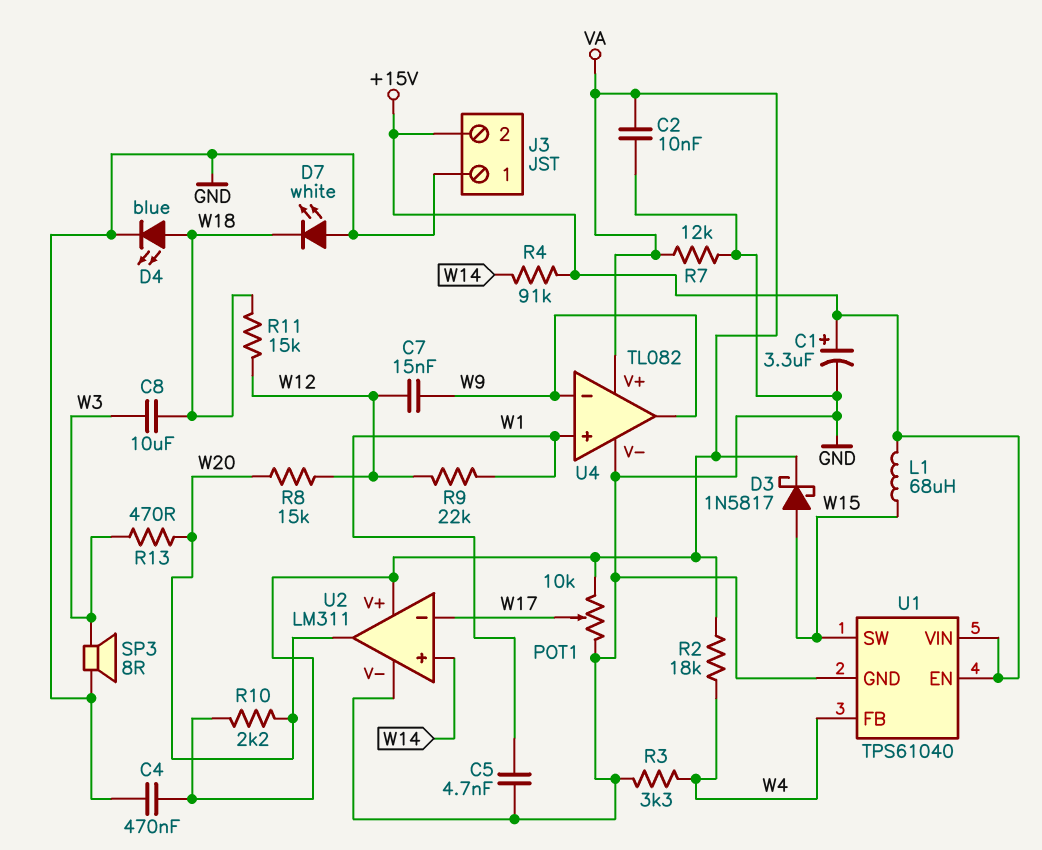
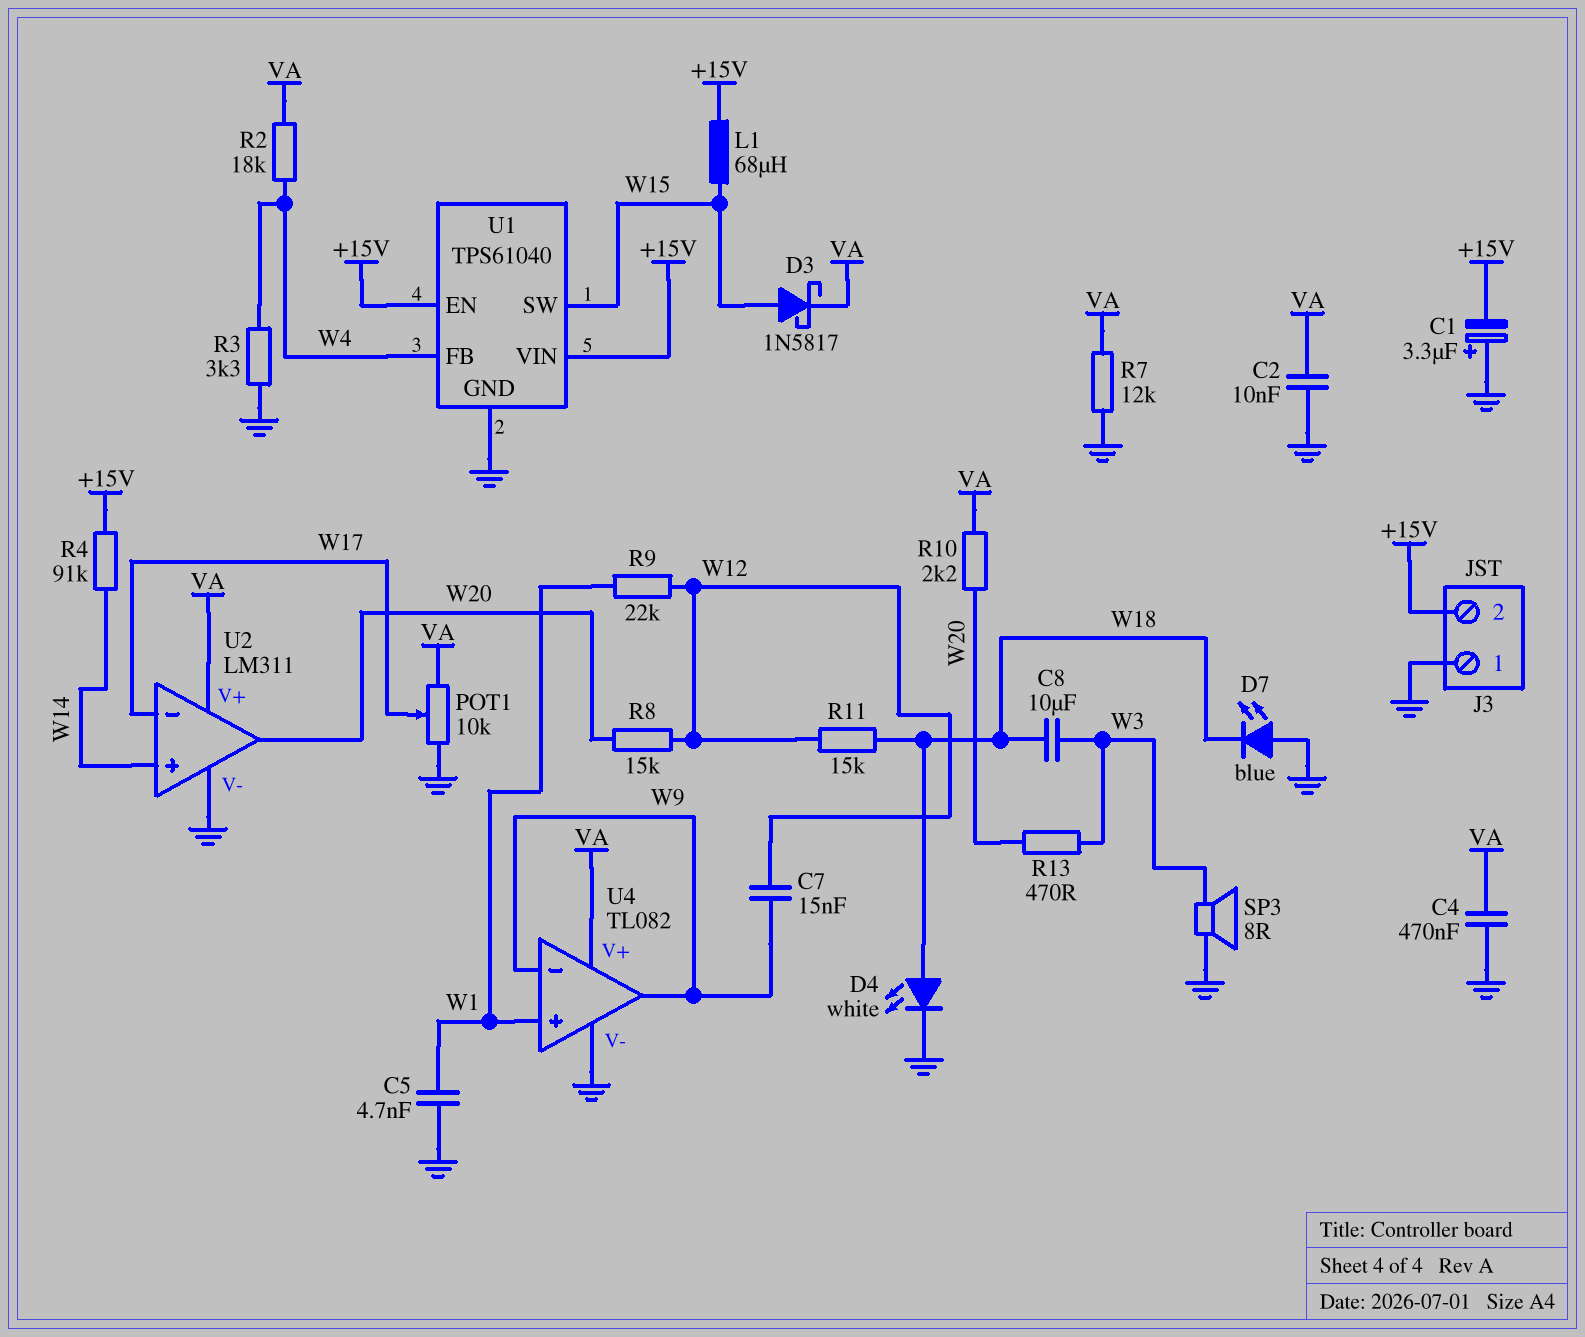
C1: 3.3uF (plus +15V, minus GND) -> 3.3uF (plus GND, minus +15V)
D4: LED blue (A W18, K GND) -> LED white (A W18, K GND)
D7: LED white (A GND, K W18) -> LED blue (A GND, K W18)

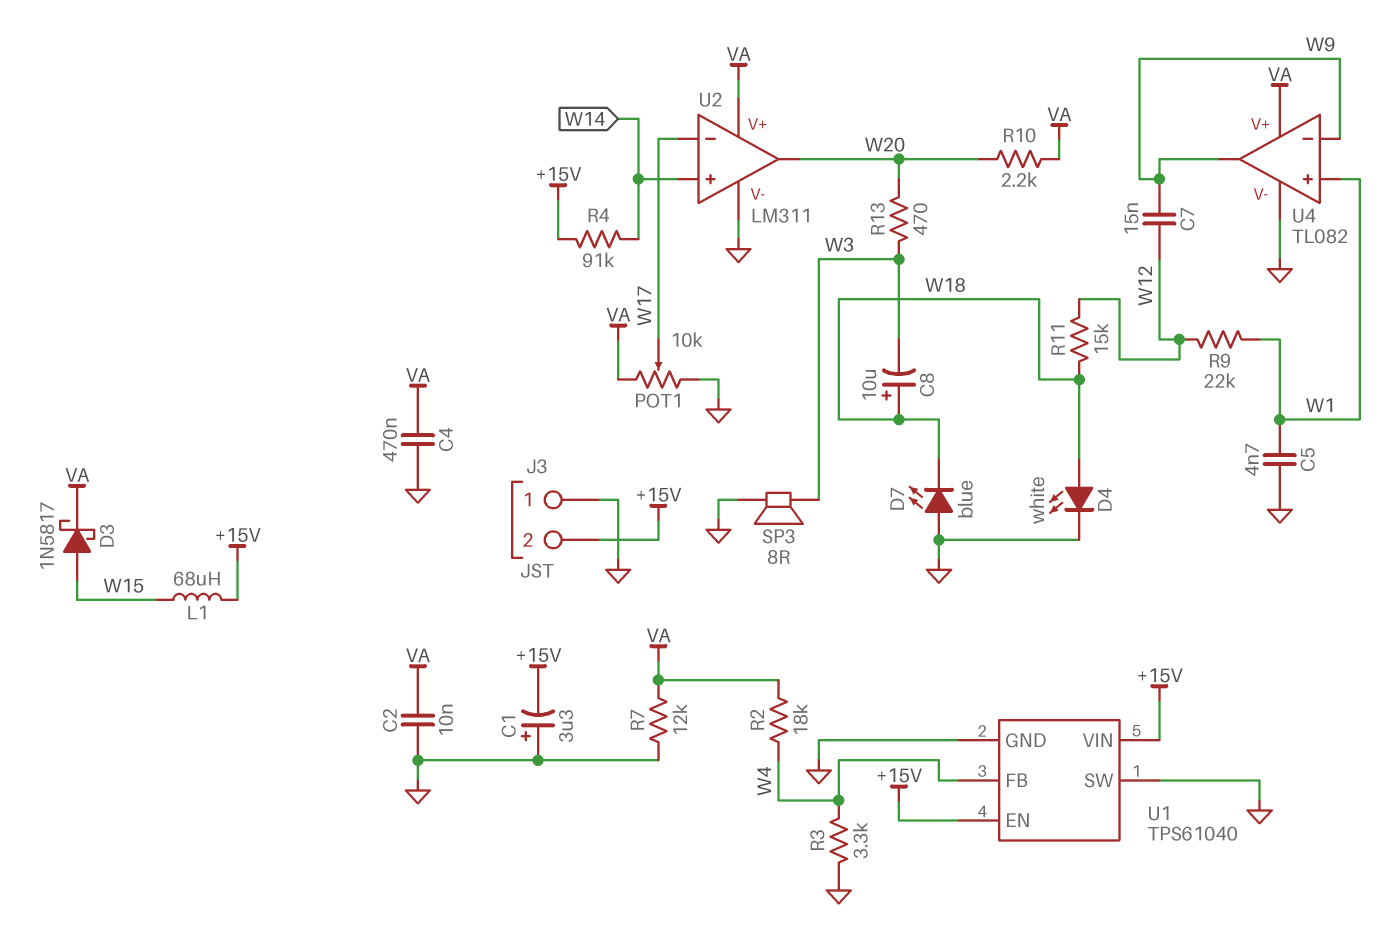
C8: 10uF (W3, W18) -> 10uF (plus W18, minus W3)
R8: 15k (W12, W20) -> none
U1 pin SW: W15 -> GND

